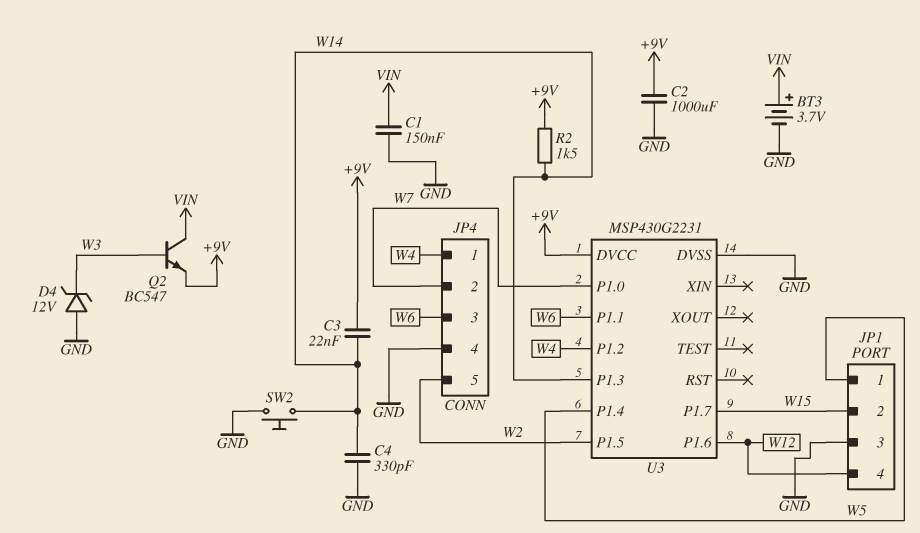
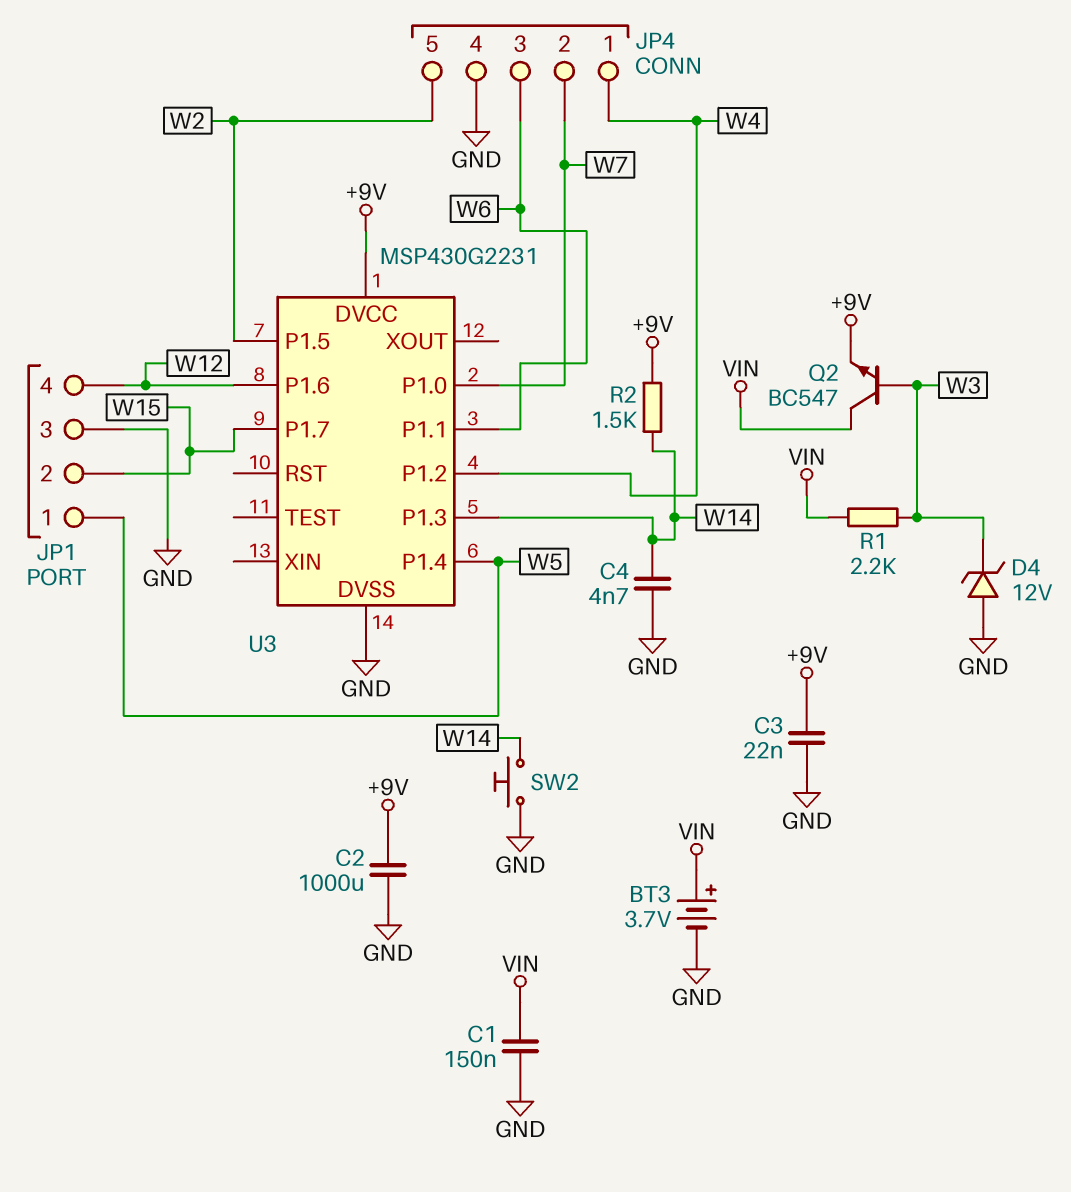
C3: 22nF (+9V, W14) -> 22nF (+9V, GND)
C4: 330pF (GND, W14) -> 4.7nF (GND, W14)
R1: none -> 2.2k (VIN, W3)

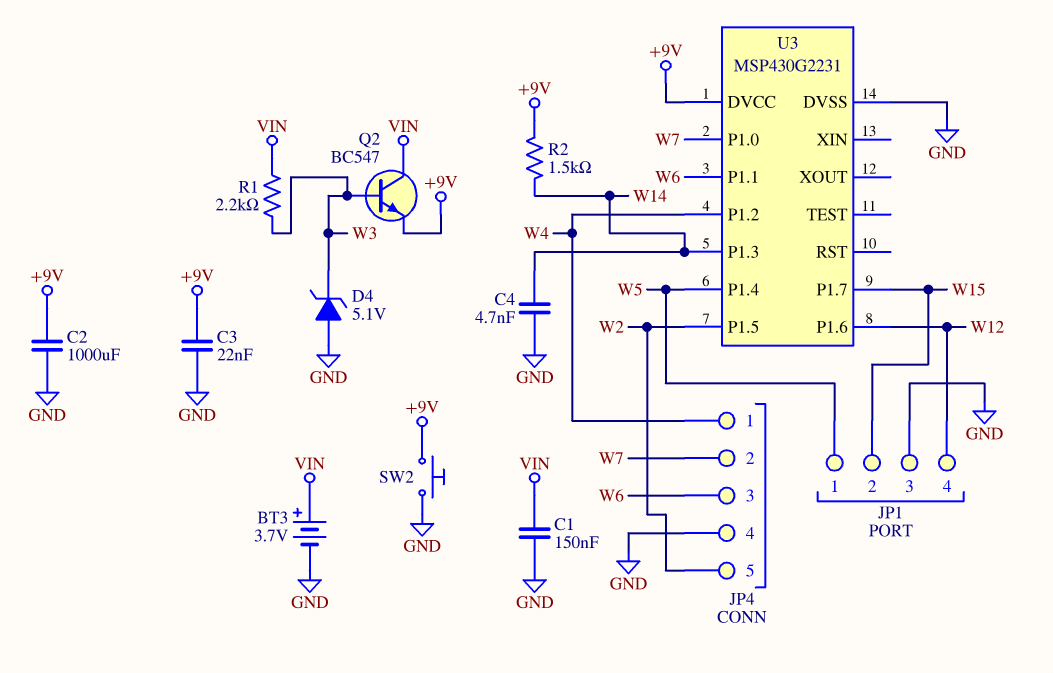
D4: zener 12V (A GND, K W3) -> zener 5.1V (A GND, K W3)
SW2: button (GND, W14) -> button (+9V, GND)

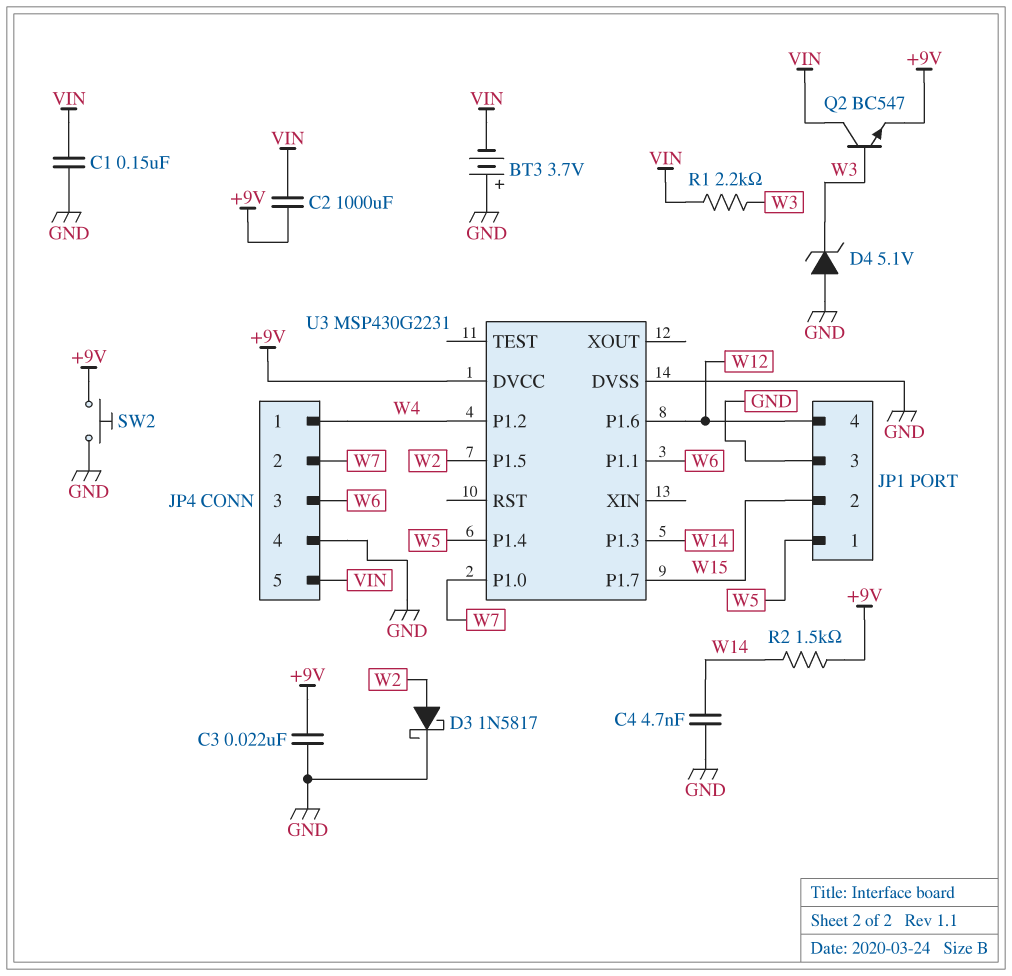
BT3: 3.7V (plus VIN, minus GND) -> 3.7V (plus GND, minus VIN)
C2: 1000uF (+9V, GND) -> 1000uF (+9V, VIN)
D3: none -> schottky 1N5817 (A W2, K GND)
JP4 pin 5: W2 -> VIN

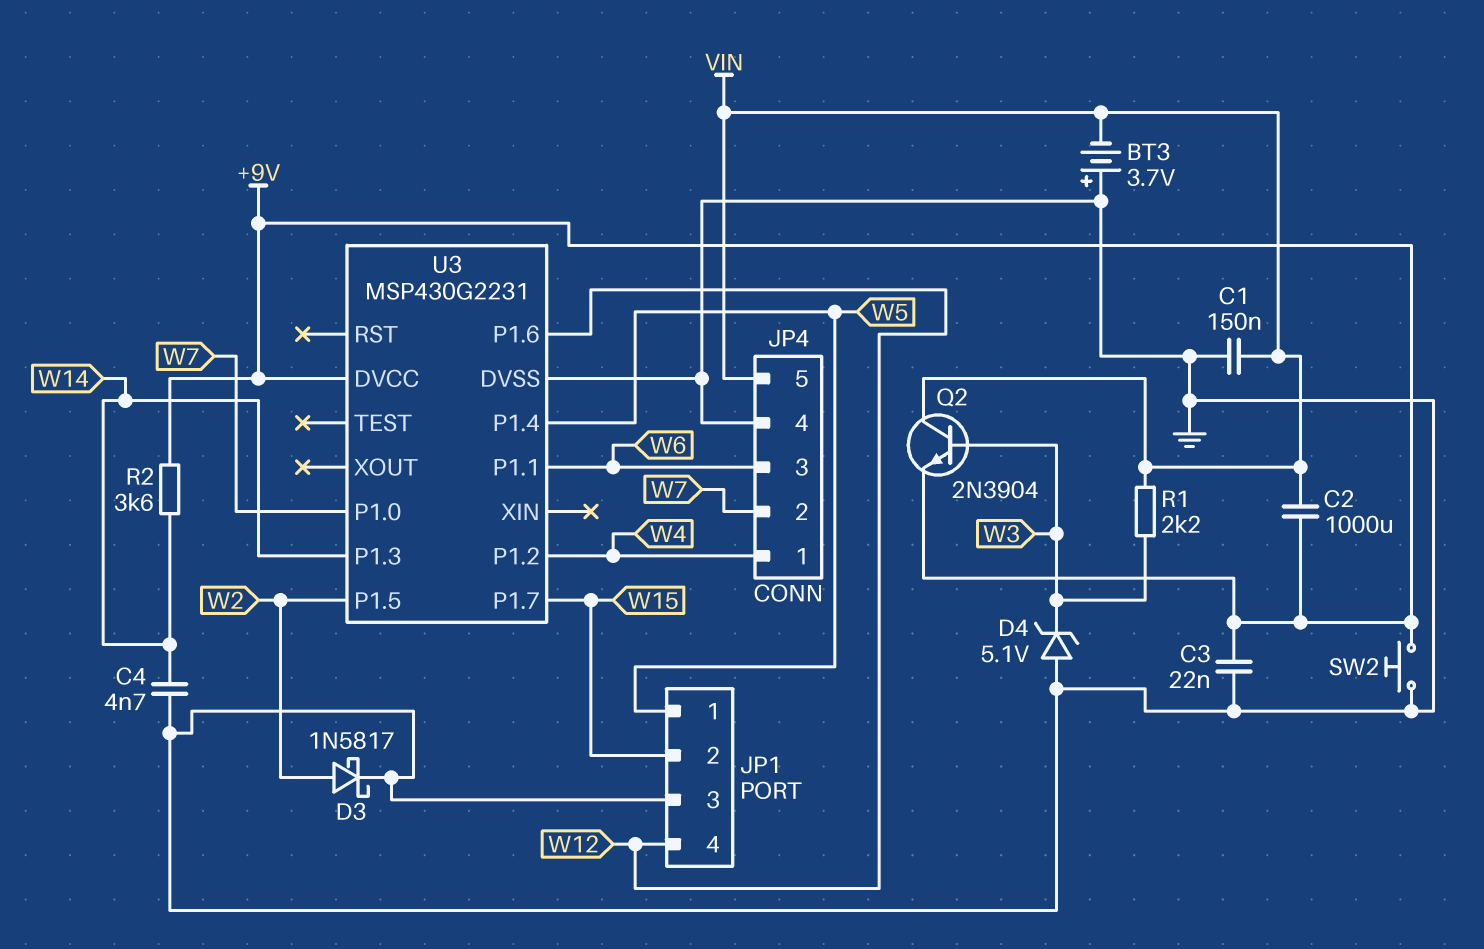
Q2: NPN BC547 (B W3, C VIN, E +9V) -> NPN 2N3904 (B W3, C VIN, E +9V)
R2: 1.5k (+9V, W14) -> 3.6k (+9V, W14)

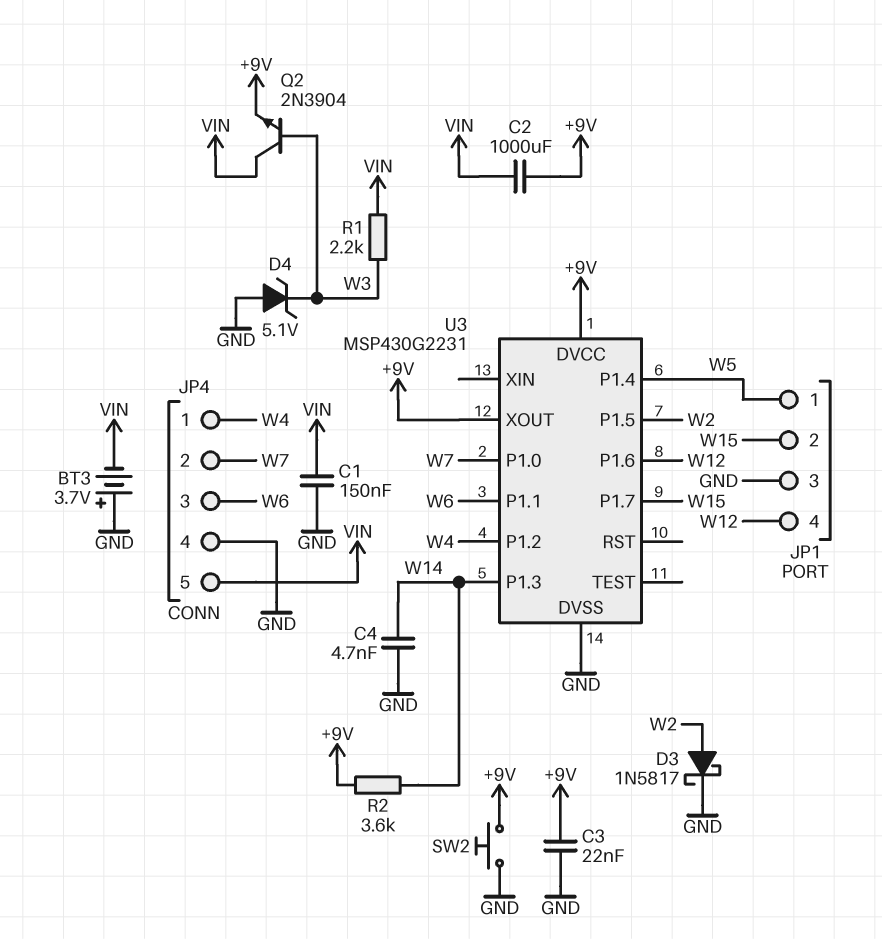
U3 pin XOUT: none -> +9V

